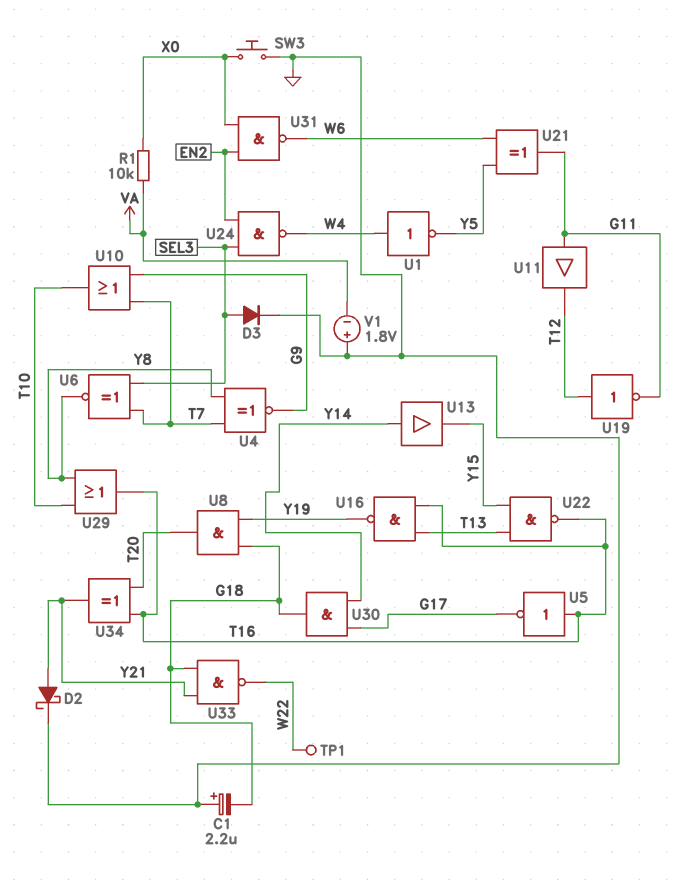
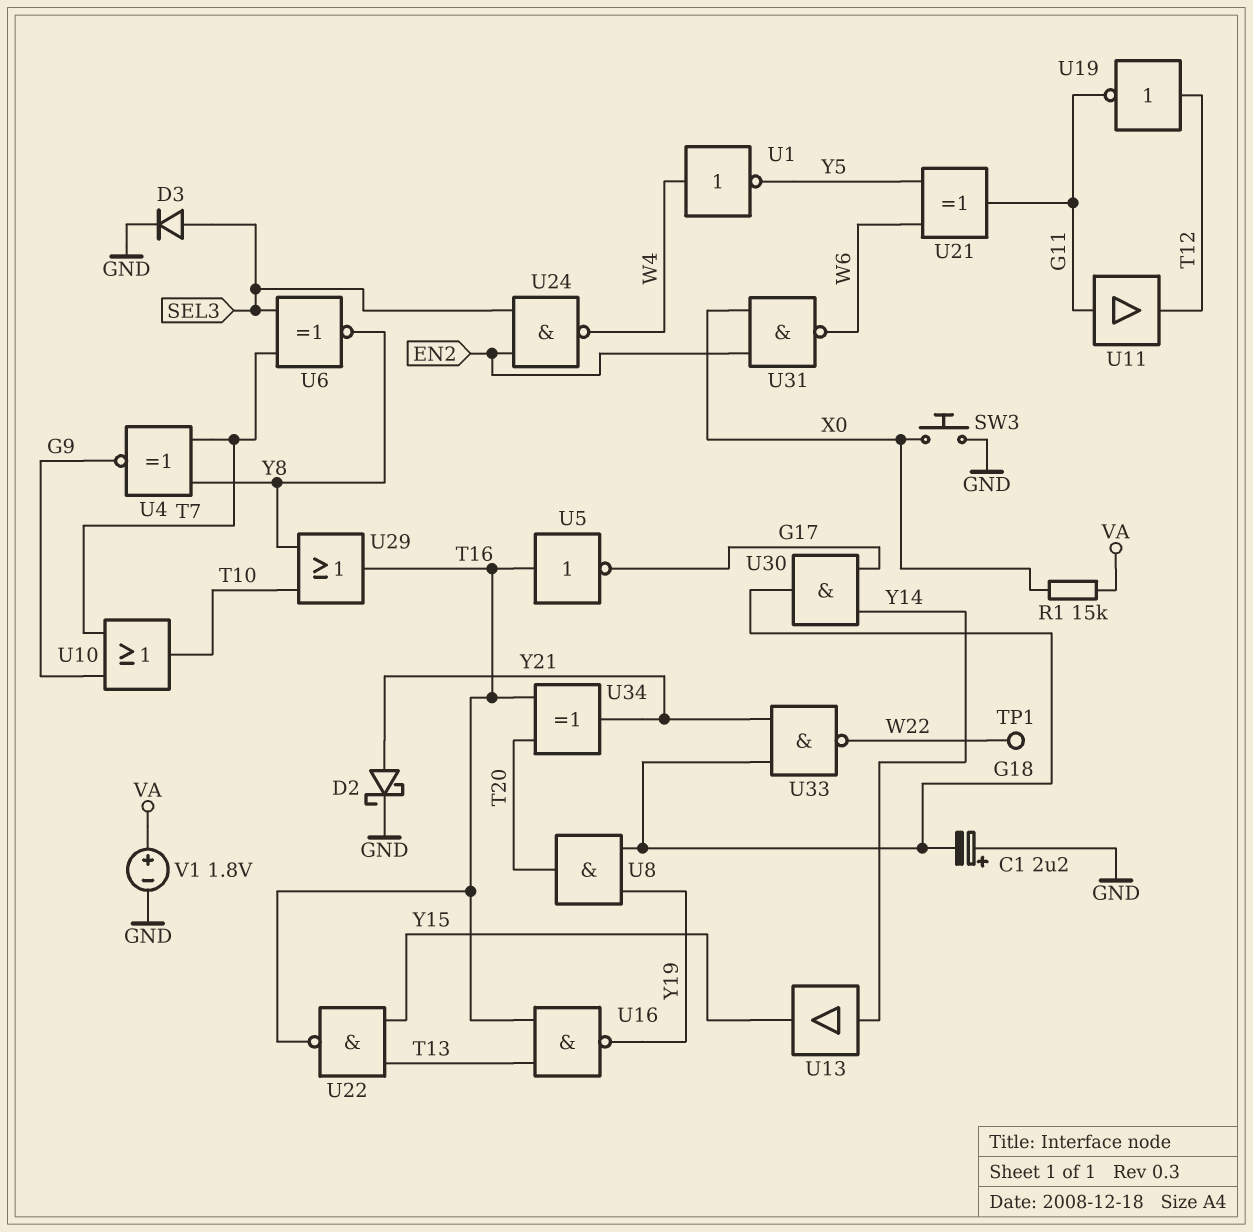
R1: 10k (VA, X0) -> 15k (VA, X0)
V1: 1.8V (plus GND, minus VA) -> 1.8V (plus VA, minus GND)

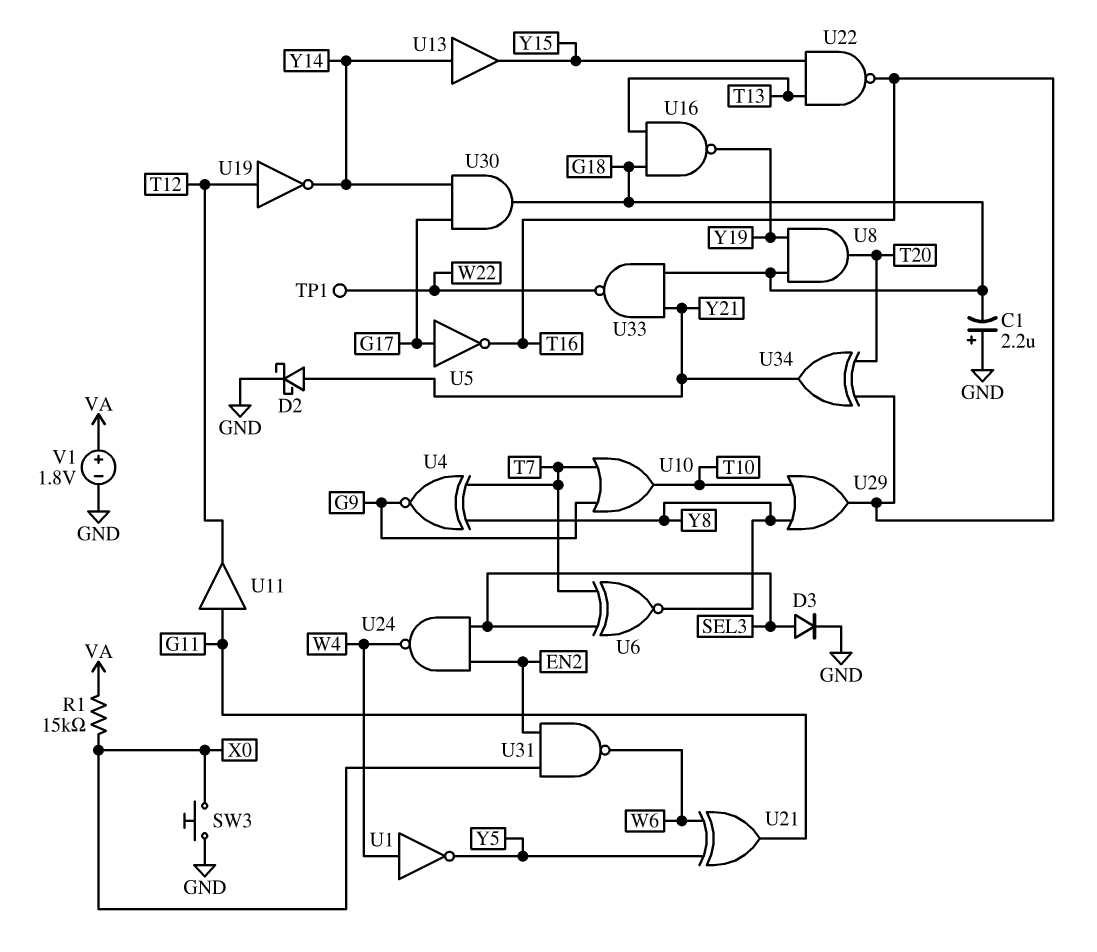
U5: NOT (in T16, out G17) -> NOT (in G17, out T16)
U16: NAND (in T13, in T16, out Y19) -> NAND (in G18, in T13, out Y19)
U19: NOT (in T12, out G11) -> NOT (in T12, out Y14)

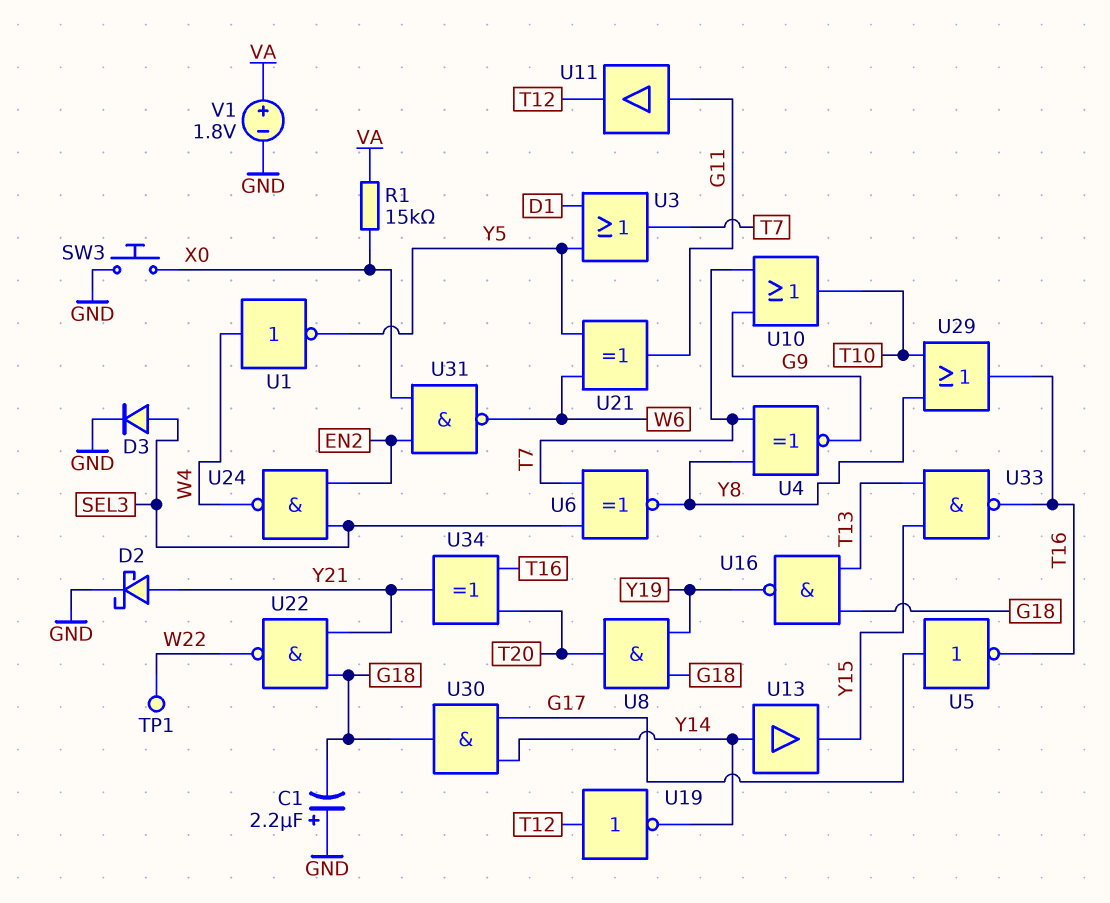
U3: none -> OR (in D1, in Y5, out T7)
U22: NAND (in T13, in Y15, out T16) -> NAND (in G18, in Y21, out W22)
U33: NAND (in G18, in Y21, out W22) -> NAND (in T13, in Y15, out T16)

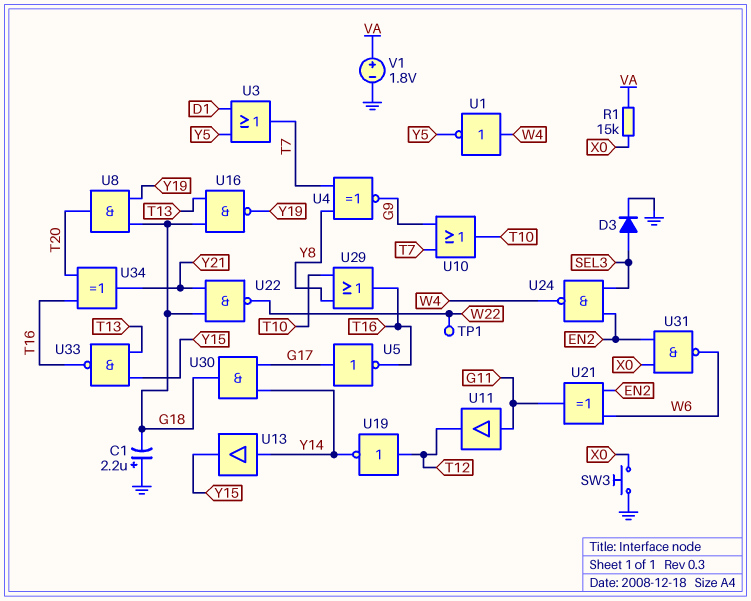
D2: schottky (A Y21, K GND) -> none
U6: XNOR (in SEL3, in T7, out Y8) -> none
U21: XOR (in W6, in Y5, out G11) -> XOR (in EN2, in W6, out G11)

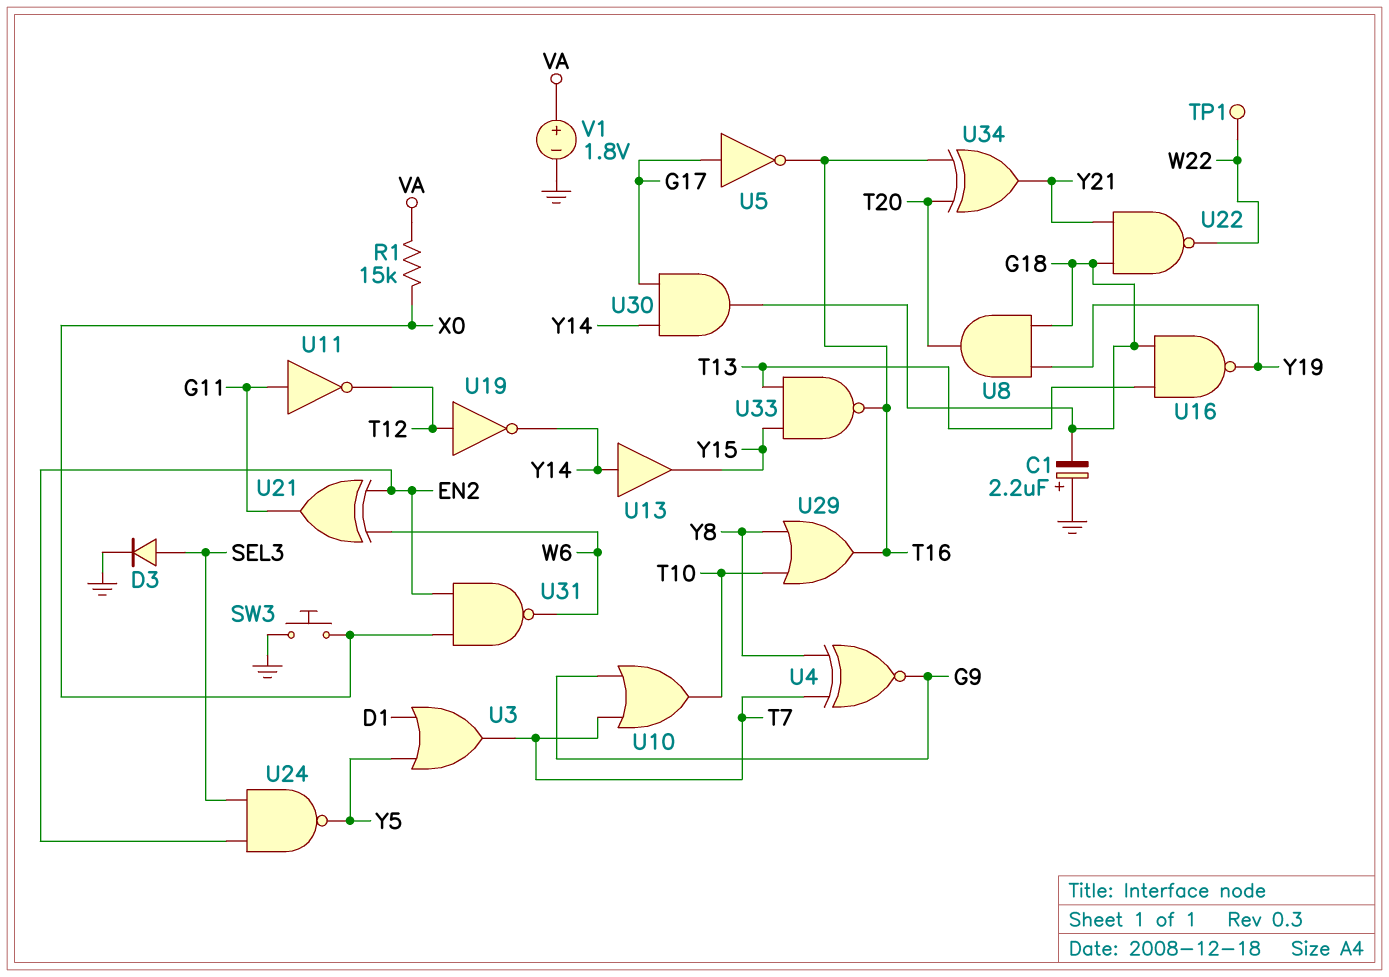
U1: NOT (in W4, out Y5) -> none
U11: buffer (in G11, out T12) -> NOT (in G11, out T12)
U24: NAND (in EN2, in SEL3, out W4) -> NAND (in EN2, in SEL3, out Y5)

